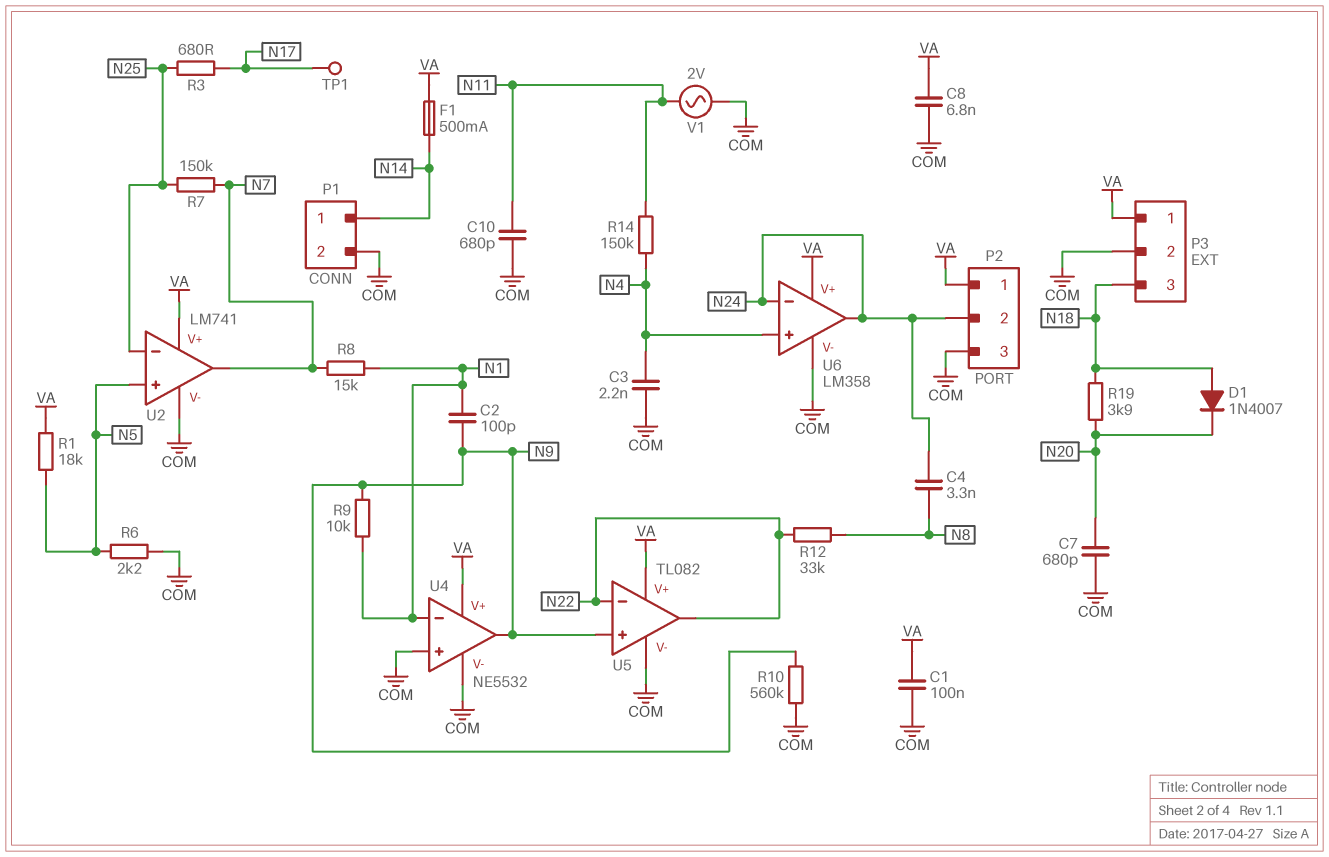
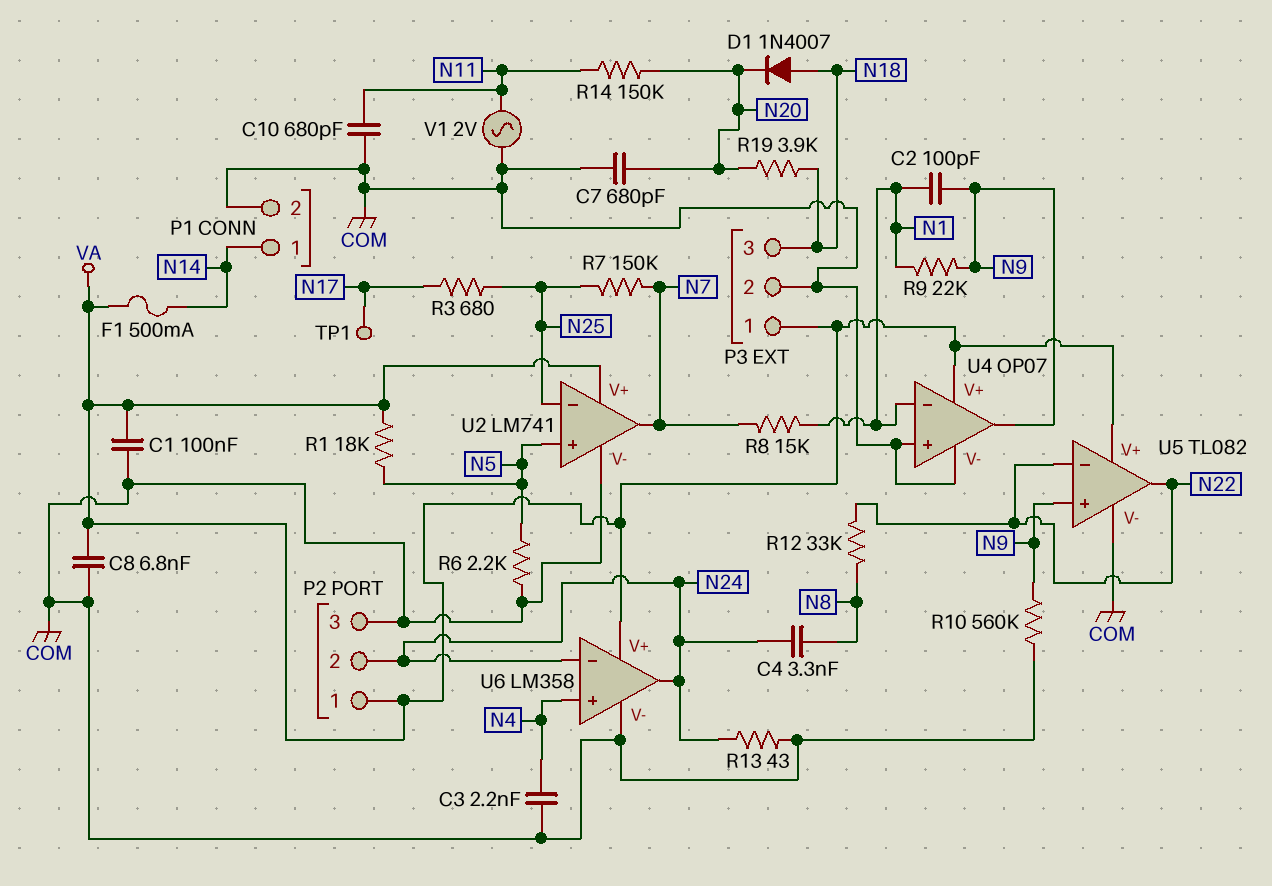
R9: 10k (N1, N9) -> 22k (N1, N9)
R13: none -> 43 (COM, N24)
R14: 150k (N4, N11) -> 150k (N11, N20)
U4: NE5532 -> OP07

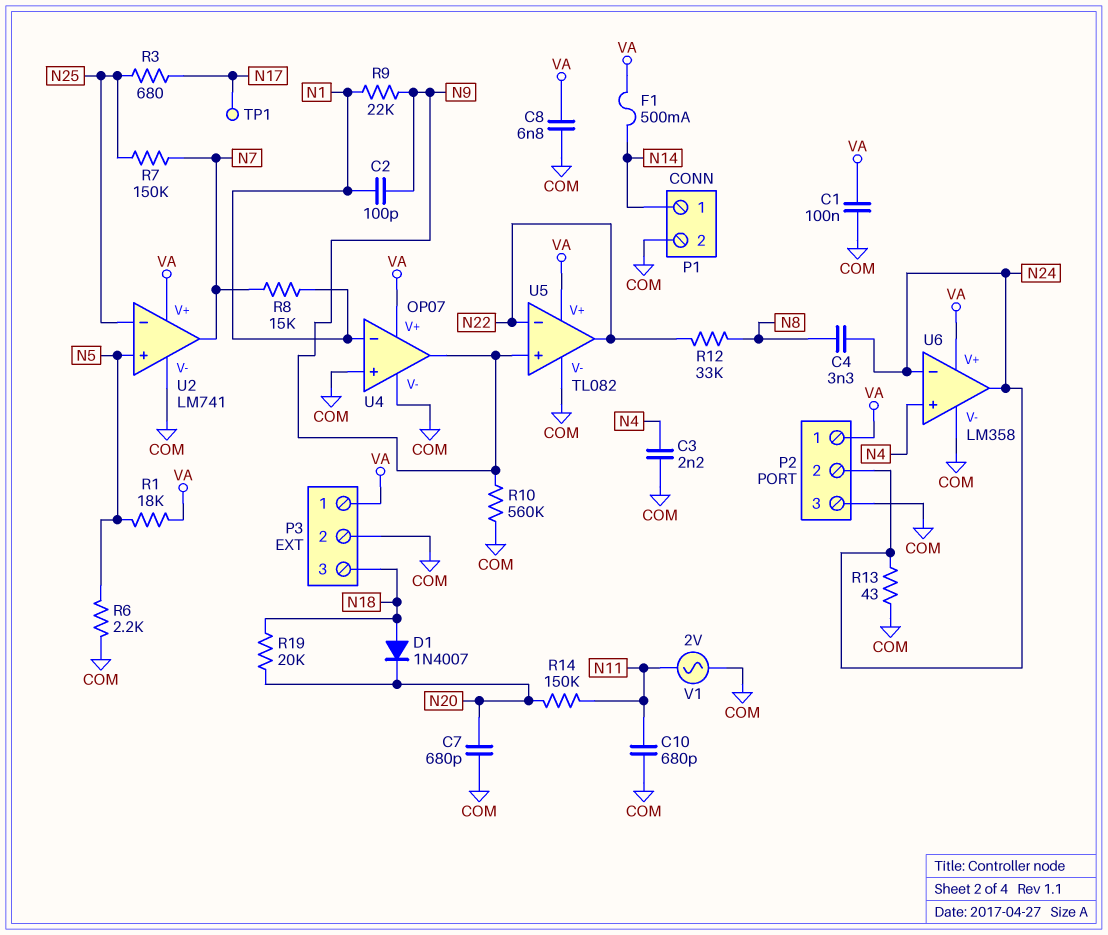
R19: 3.9k (N18, N20) -> 20k (N18, N20)

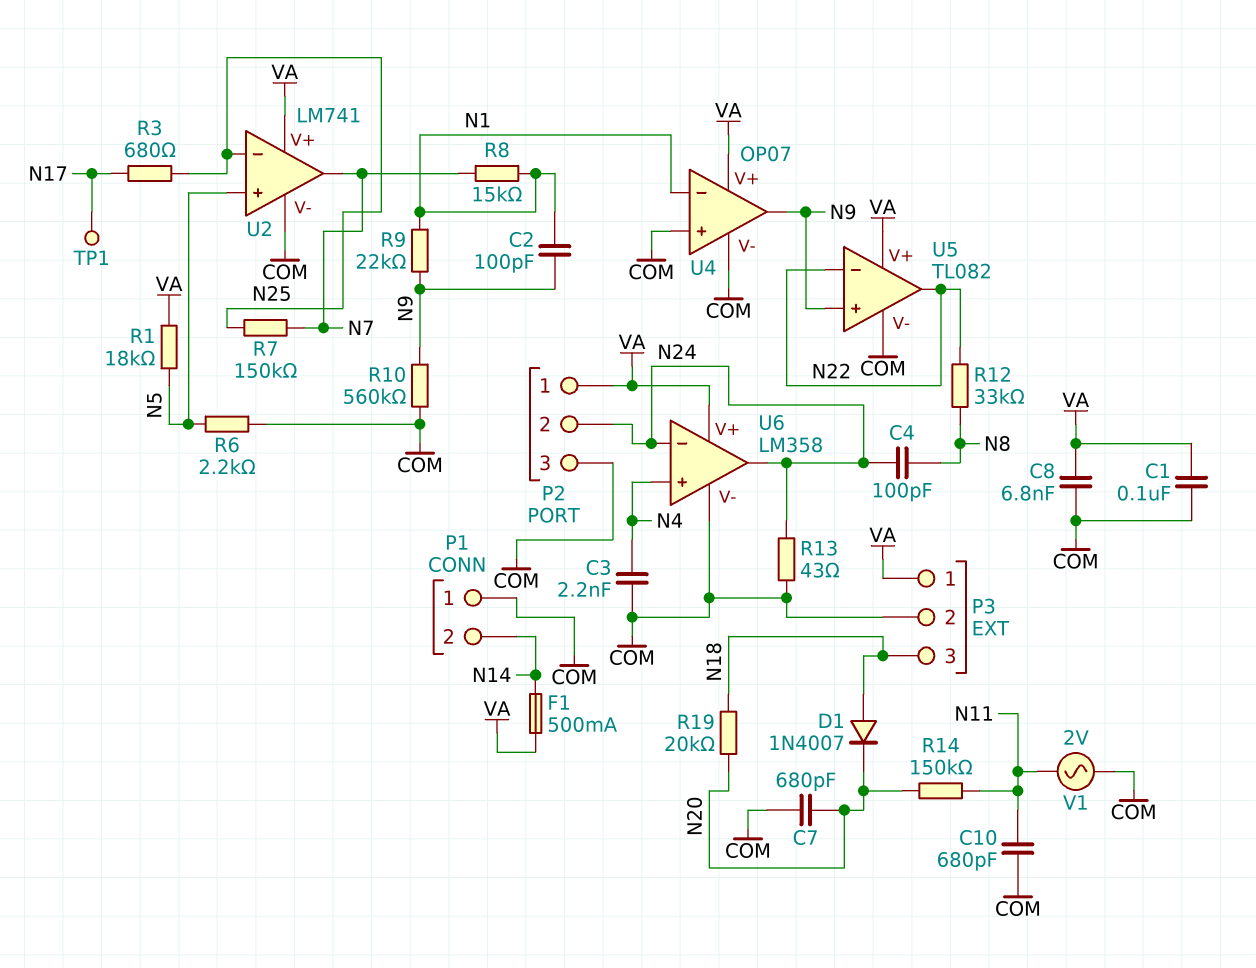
C4: 3.3nF (N8, N24) -> 100pF (N8, N24)
P1 pin 1: N14 -> COM
P1 pin 2: COM -> N14

